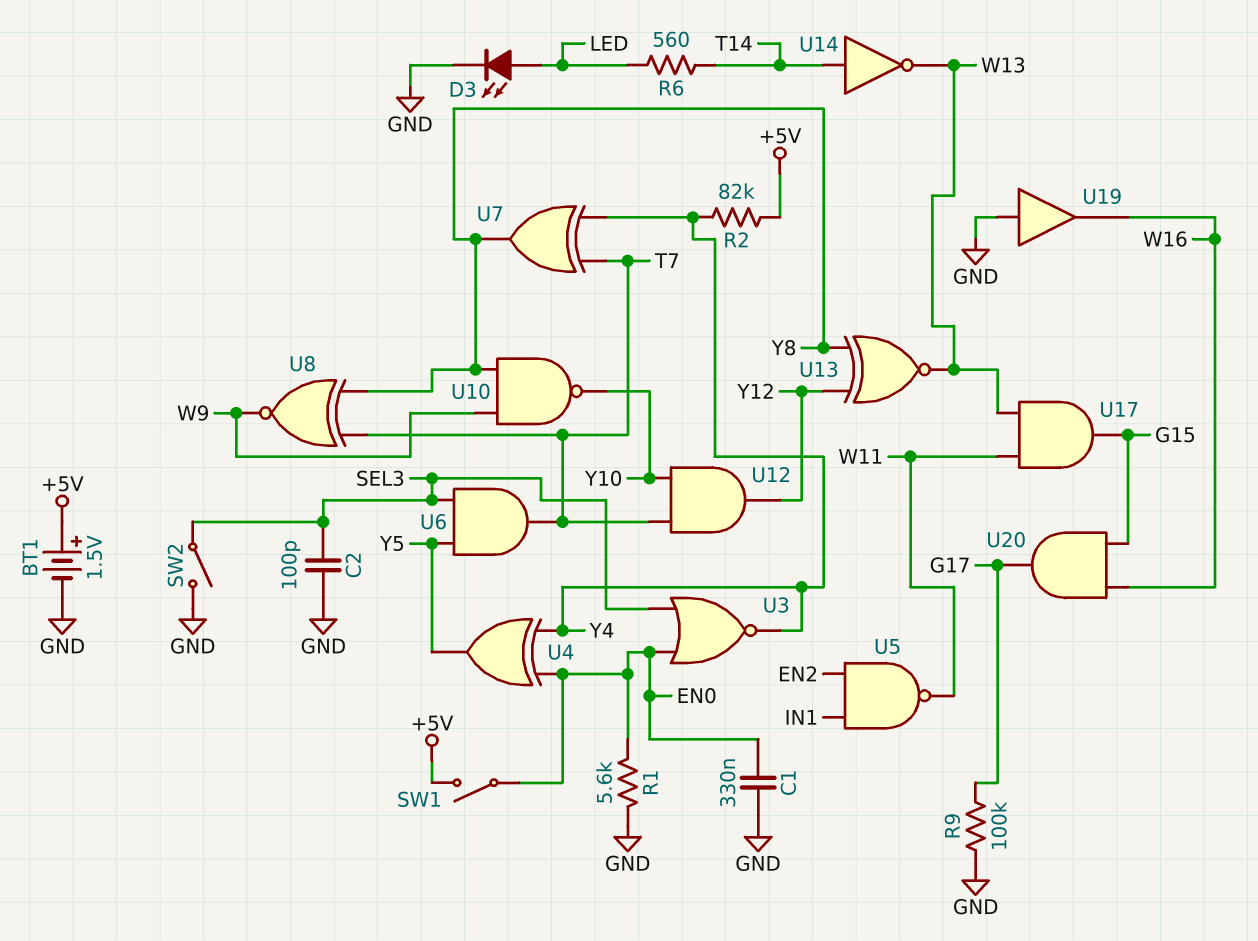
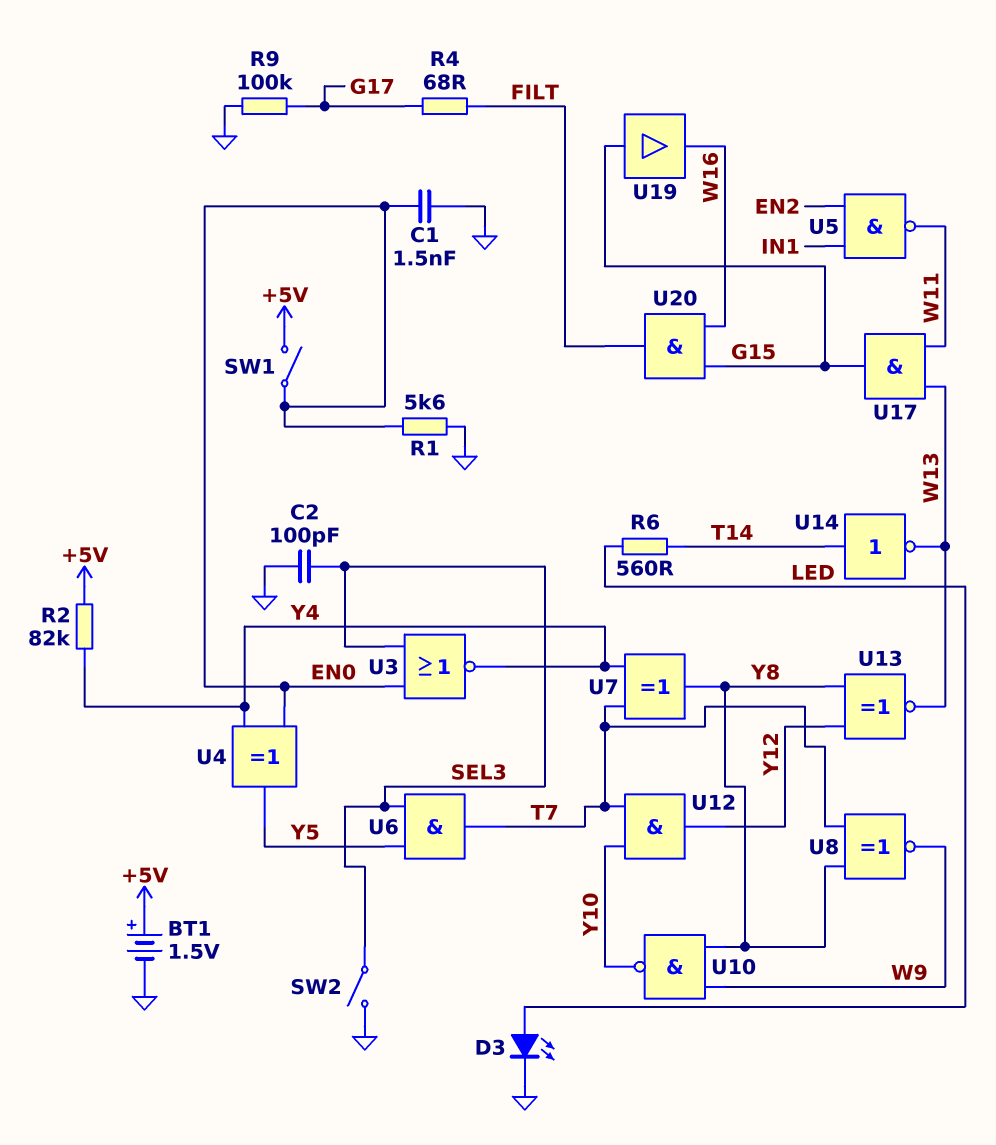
C1: 330nF (EN0, GND) -> 1.5nF (EN0, GND)
R4: none -> 68 (FILT, G17)
U19: buffer (in GND, out W16) -> buffer (in G15, out W16)
U20: AND (in G15, in W16, out G17) -> AND (in G15, in W16, out FILT)

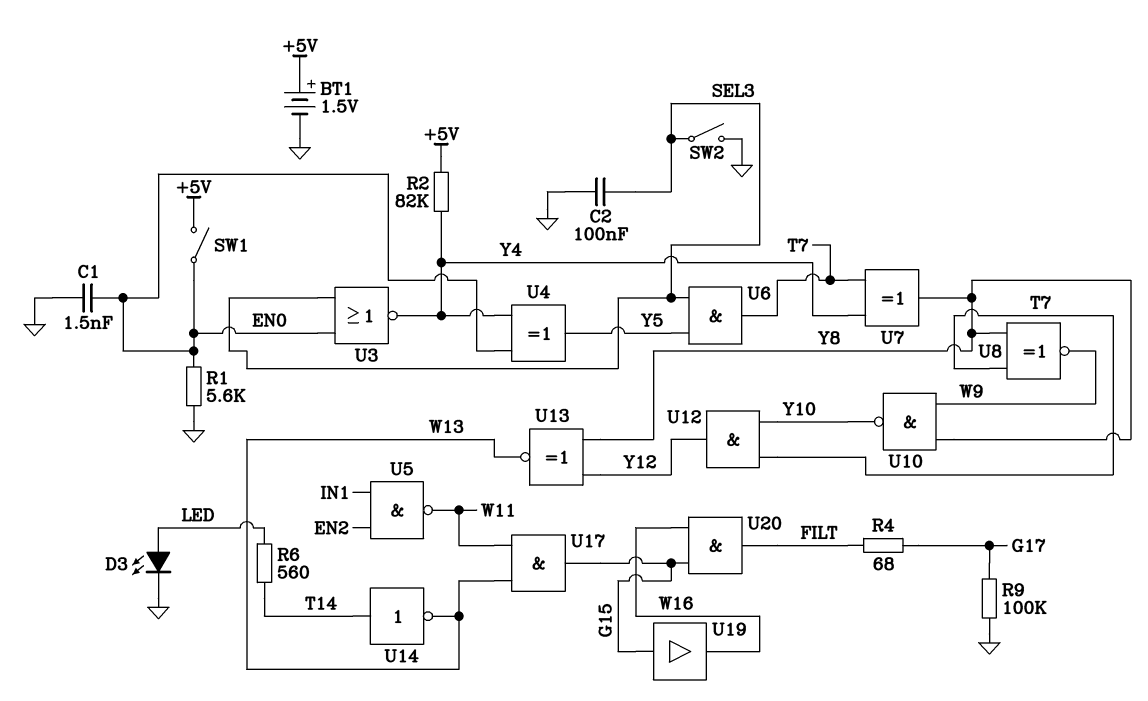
C2: 100pF (GND, SEL3) -> 100nF (GND, SEL3)

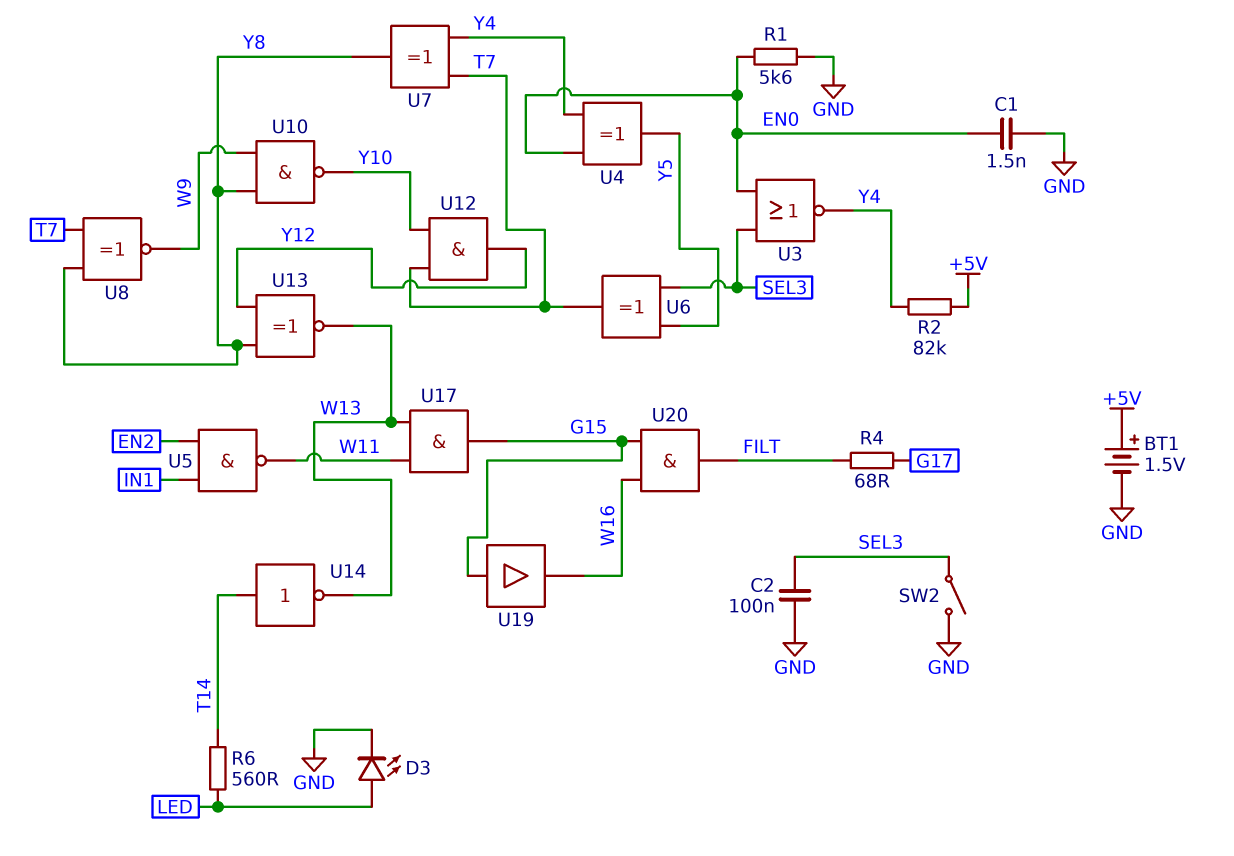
R9: 100k (G17, GND) -> none
SW1: switch (+5V, EN0) -> none
U6: AND (in SEL3, in Y5, out T7) -> XOR (in SEL3, in Y5, out T7)

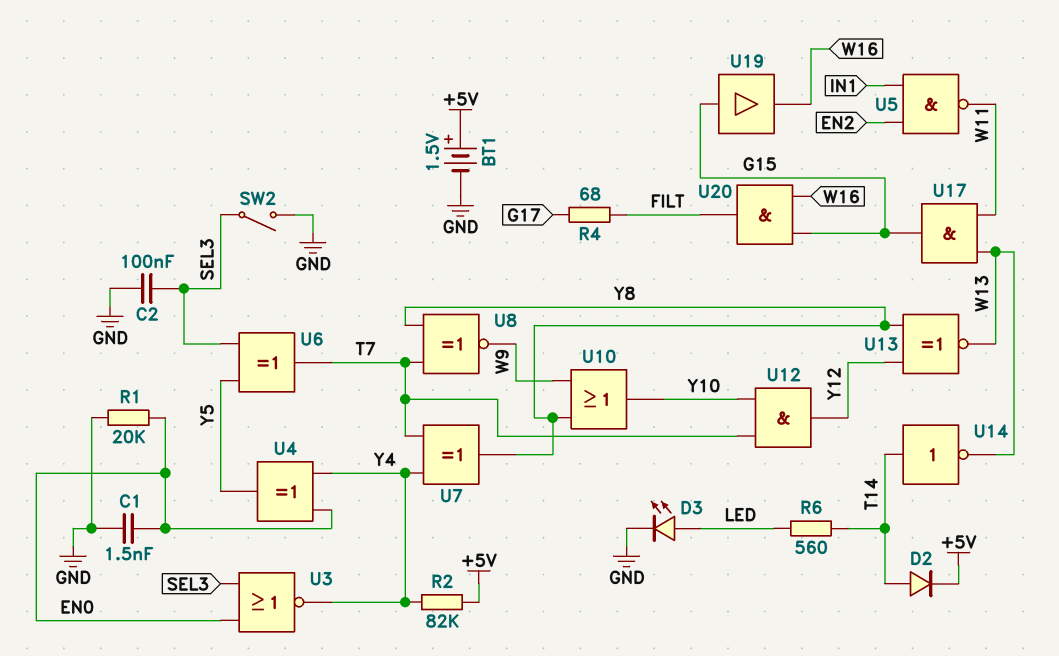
D2: none -> diode (A T14, K +5V)
R1: 5.6k (EN0, GND) -> 20k (EN0, GND)
U10: NAND (in W9, in Y8, out Y10) -> OR (in W9, in Y8, out Y10)

